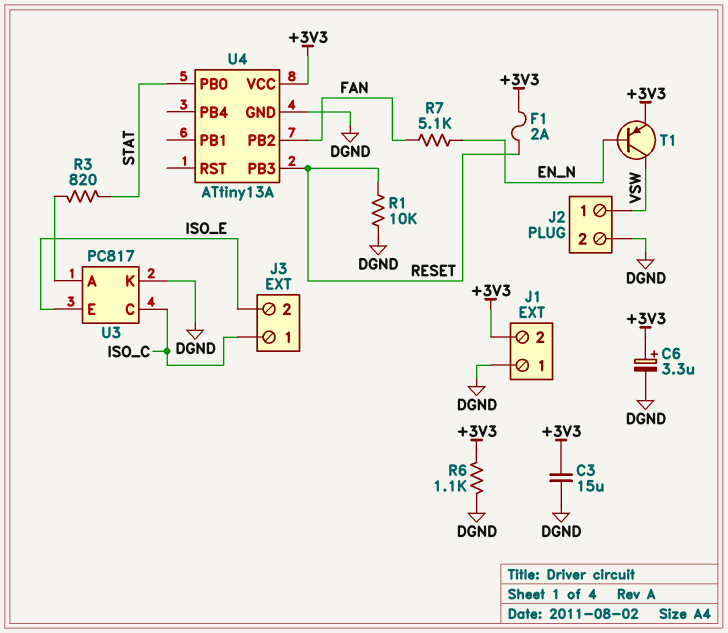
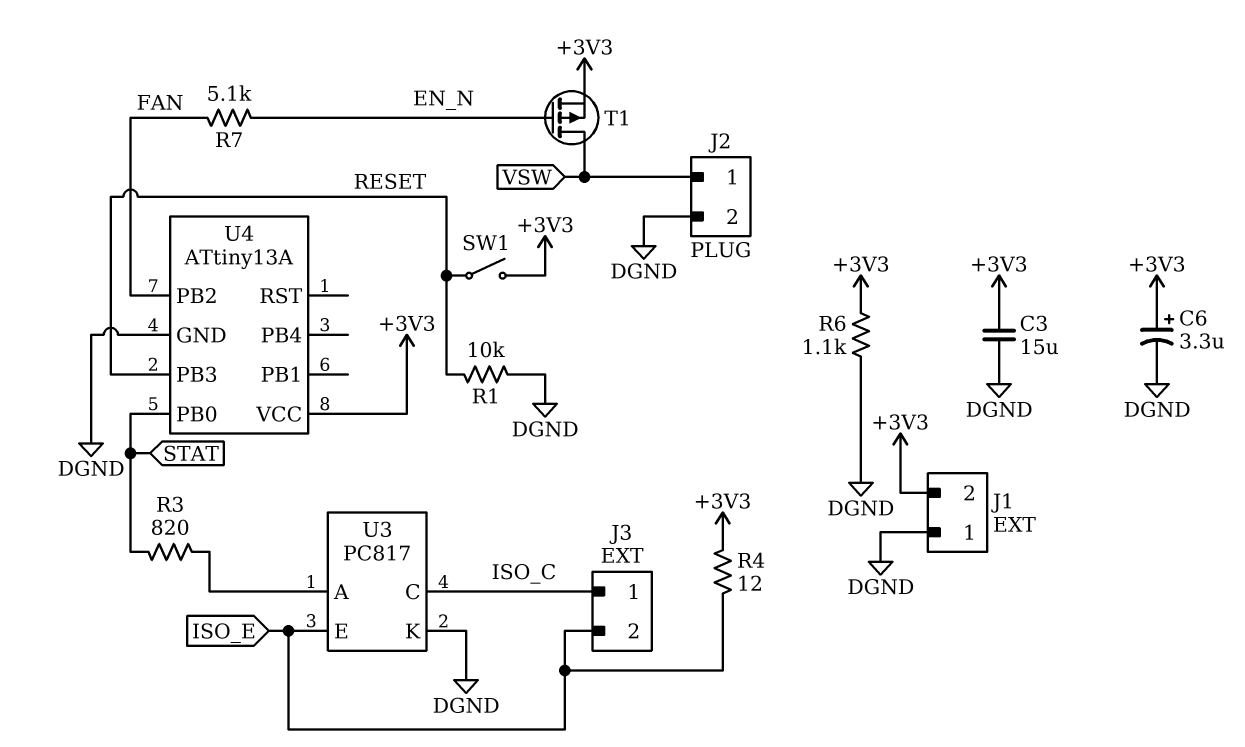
F1: 2A (+3V3, RESET) -> none
R4: none -> 12 (+3V3, ISO_E)
SW1: none -> switch (+3V3, RESET)
T1: PNP (B EN_N, C VSW, E +3V3) -> PMOS (G EN_N, D VSW, S +3V3)

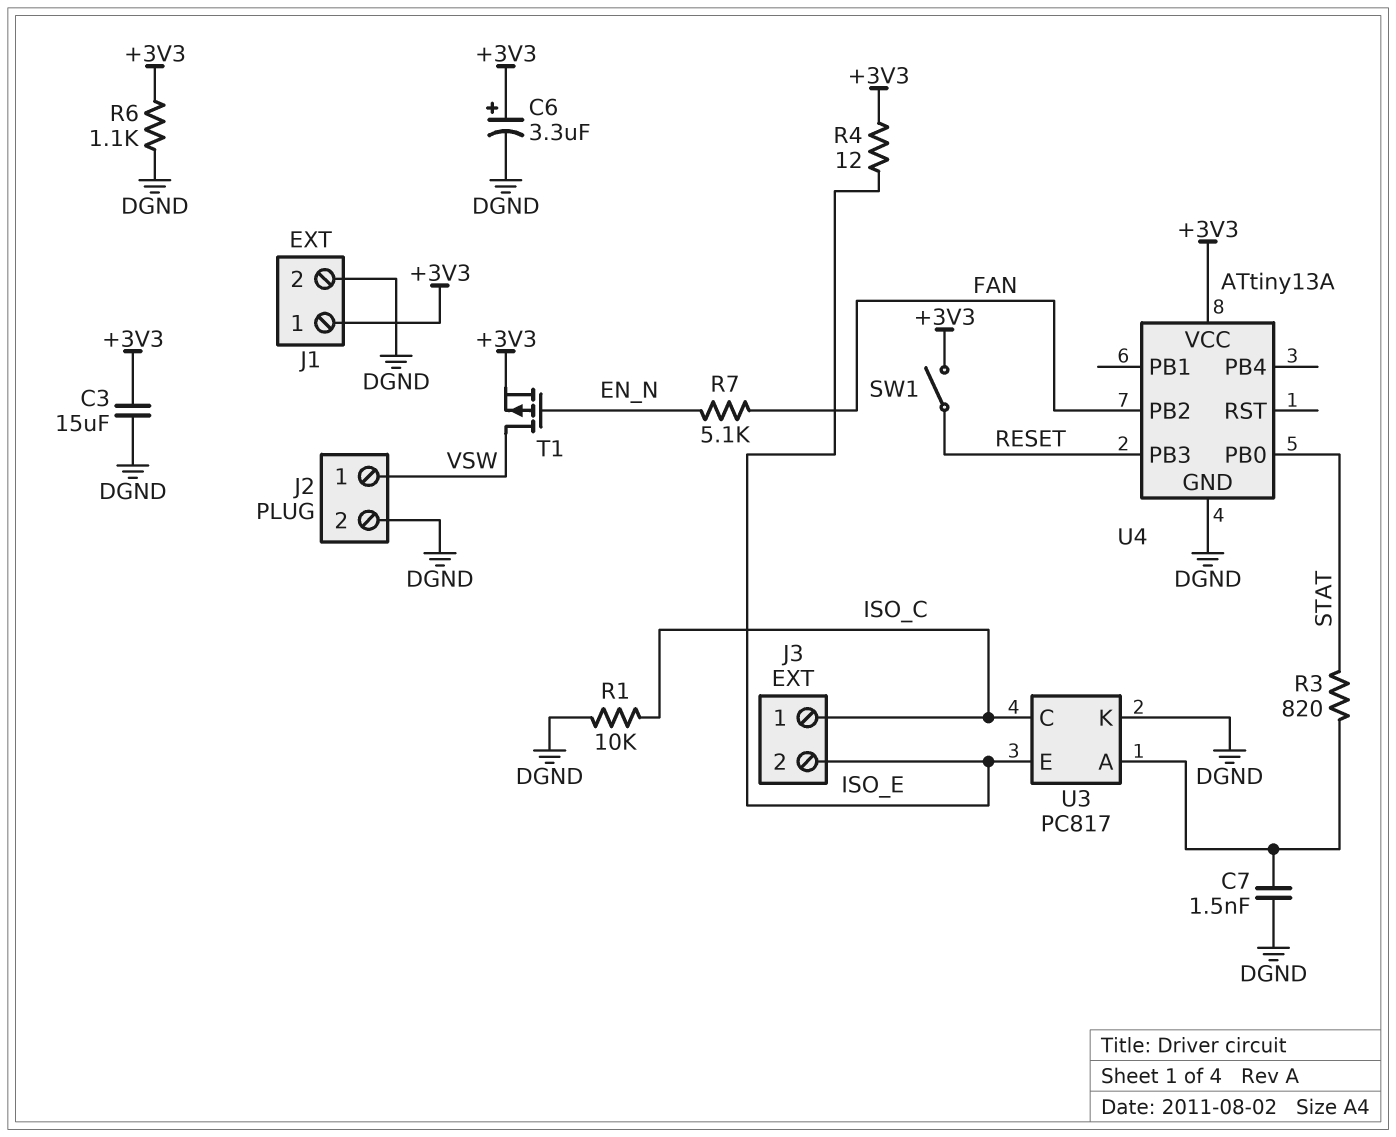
C7: none -> 1.5nF (DGND, U3/A)
J1 pin 1: DGND -> +3V3
J1 pin 2: +3V3 -> DGND
R1: 10k (DGND, RESET) -> 10k (DGND, ISO_C)

